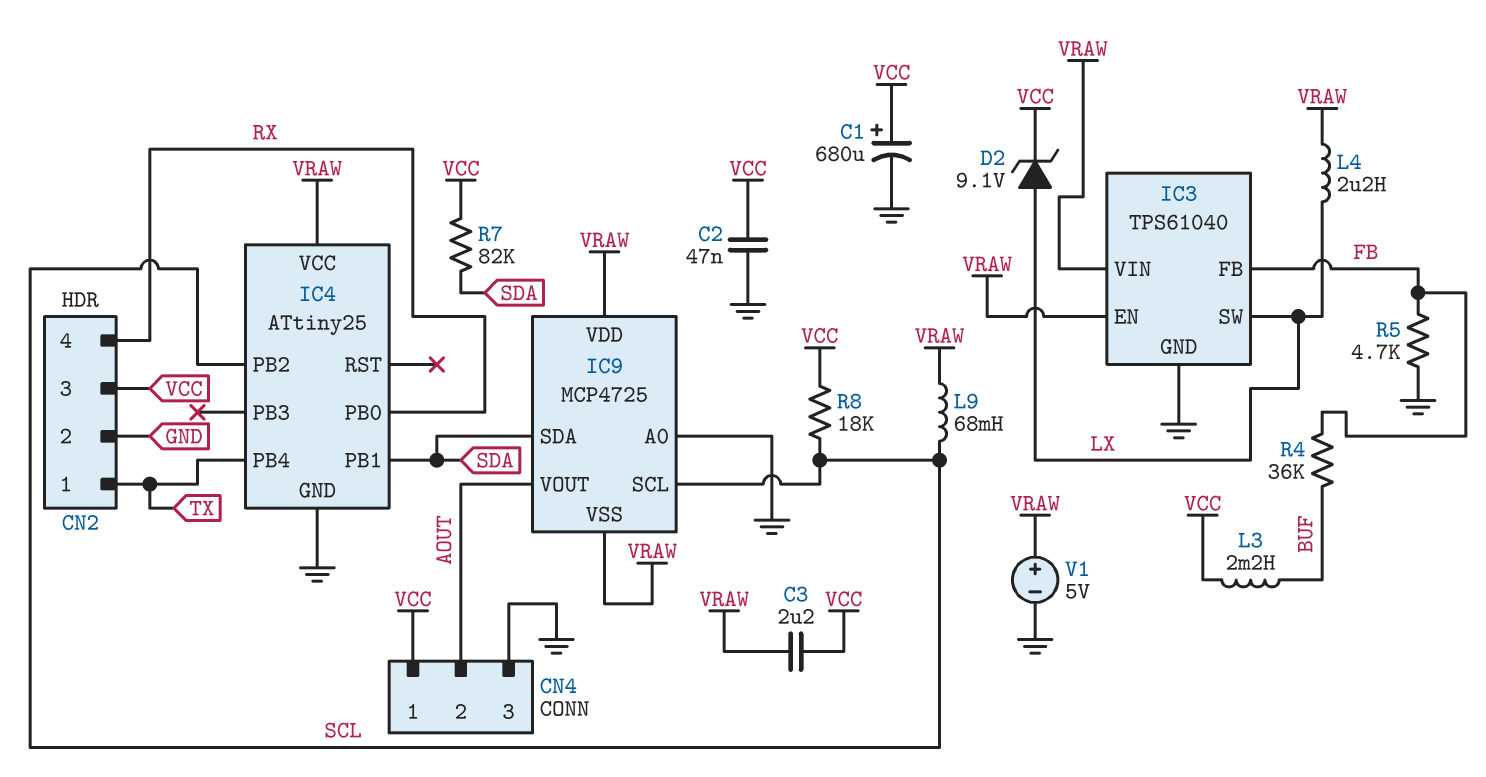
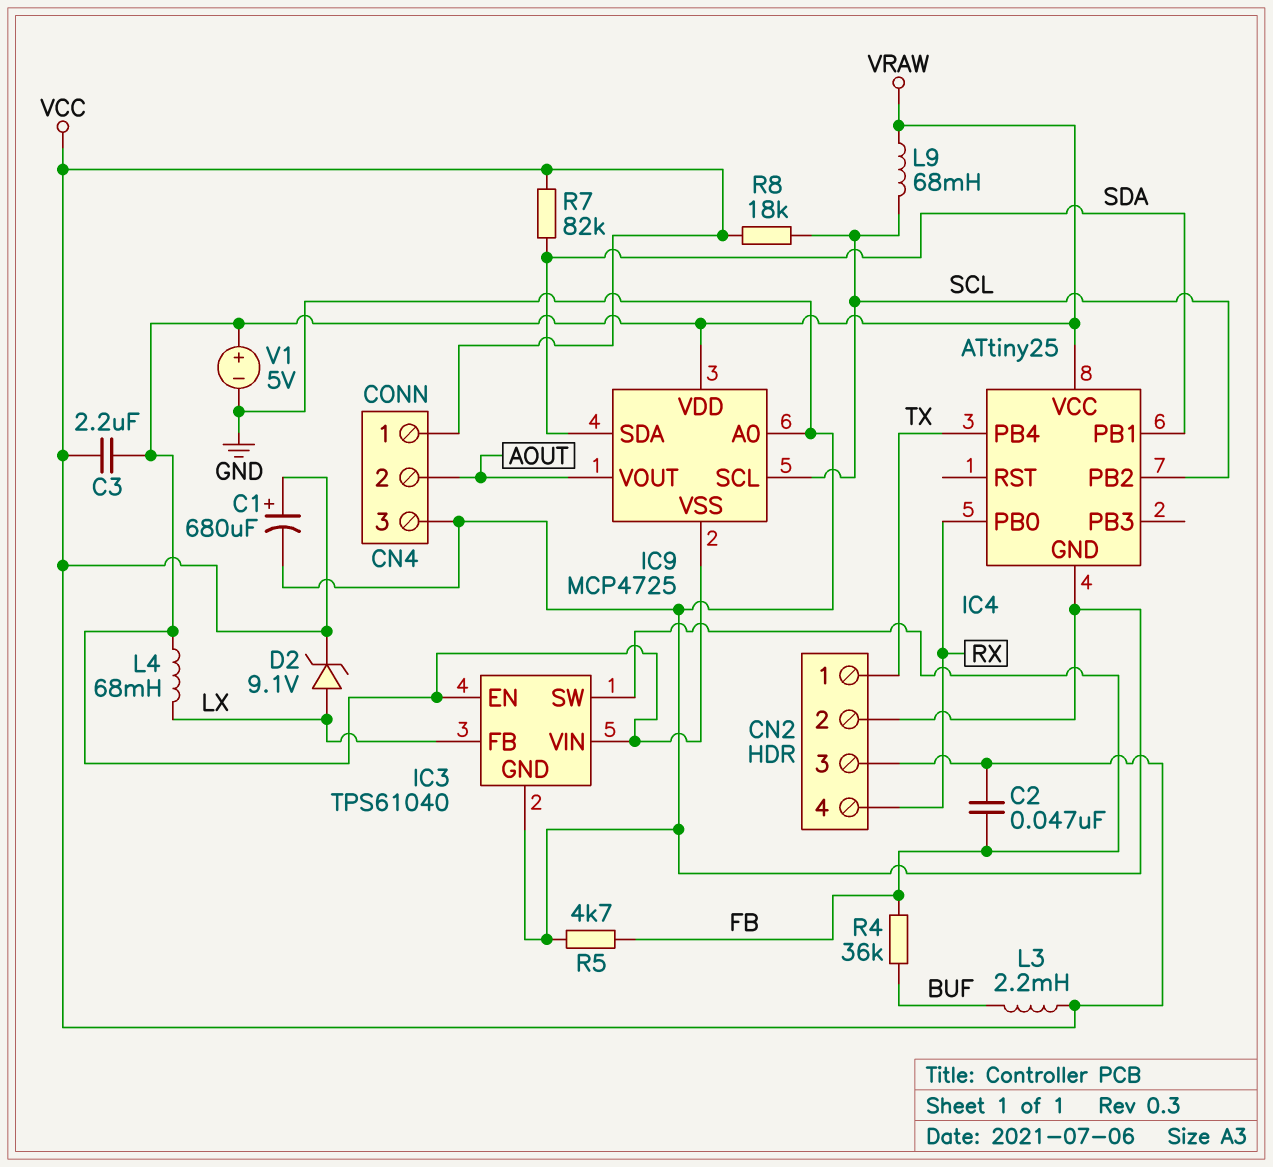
C2: 47nF (GND, VCC) -> 47nF (FB, VCC)
IC3 pin FB: FB -> LX
IC3 pin SW: LX -> FB
L4: 2.2uH (LX, VRAW) -> 68mH (LX, VRAW)

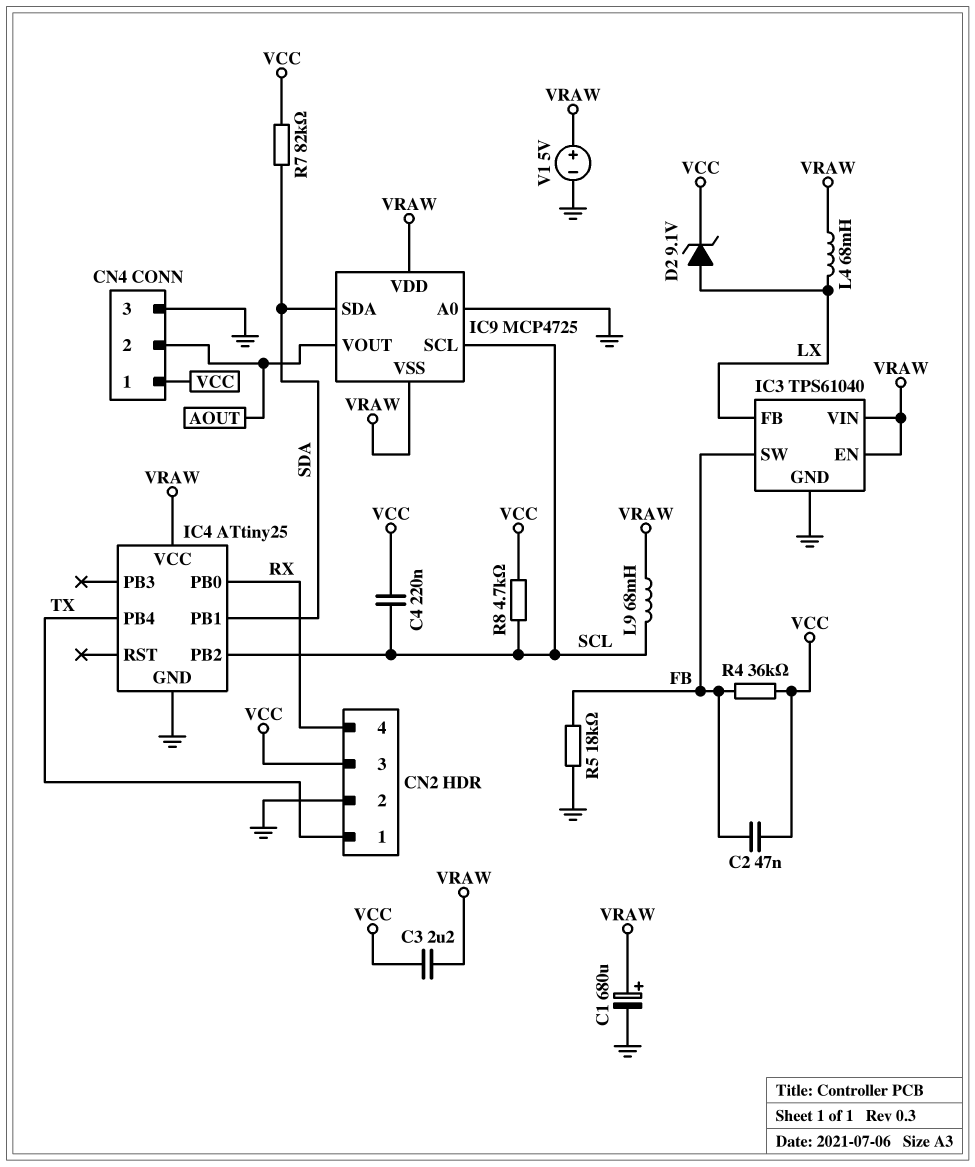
C1: 680uF (plus VCC, minus GND) -> 680uF (plus VRAW, minus GND)
C4: none -> 220nF (SCL, VCC)
L3: 2.2mH (BUF, VCC) -> none
R4: 36k (BUF, FB) -> 36k (FB, VCC)
R5: 4.7k (FB, GND) -> 18k (FB, GND)
R8: 18k (SCL, VCC) -> 4.7k (SCL, VCC)

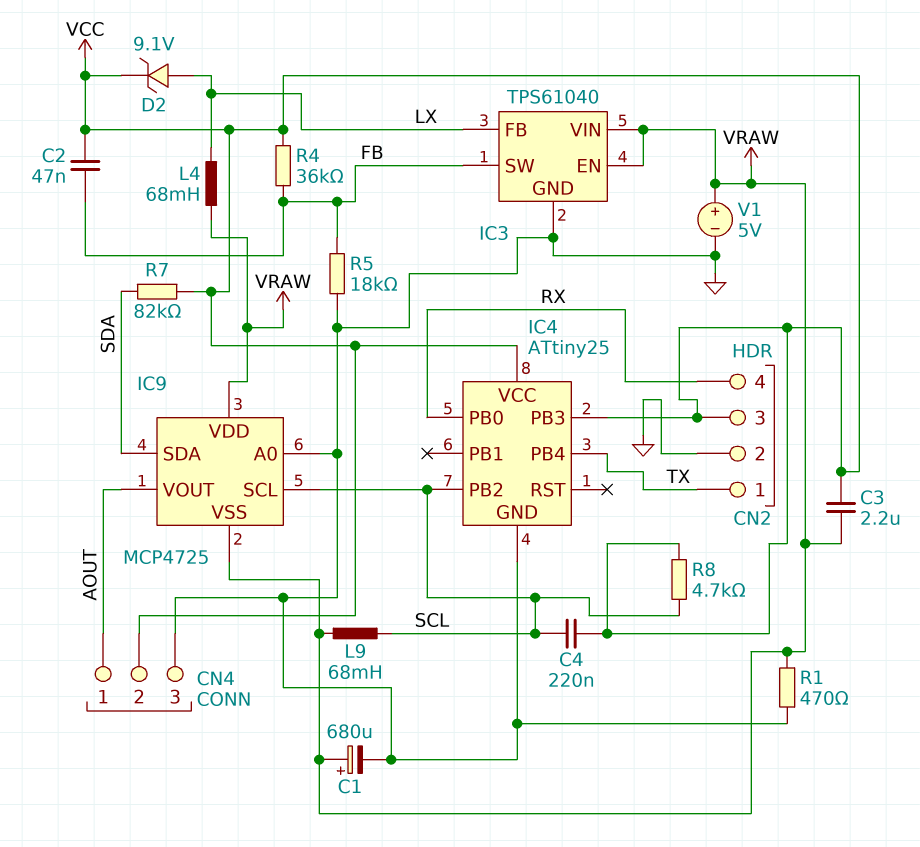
CN4 pin 1: VCC -> AOUT
CN4 pin 2: AOUT -> VCC
IC4 pin PB1: SDA -> none
IC4 pin PB3: none -> VCC
IC4 pin VCC: VRAW -> VCC
R1: none -> 470 (GND, VRAW)

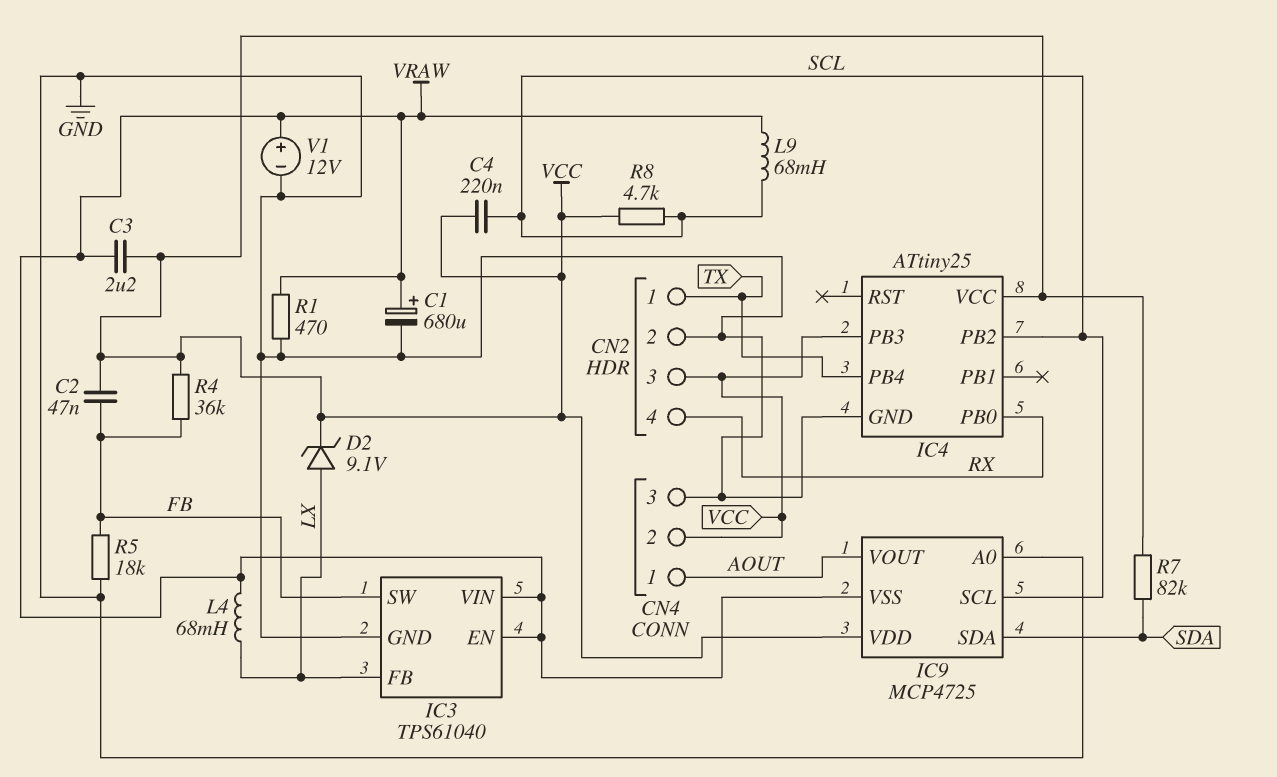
IC9 pin VDD: VRAW -> VCC
V1: 5V (plus VRAW, minus GND) -> 12V (plus VRAW, minus GND)

